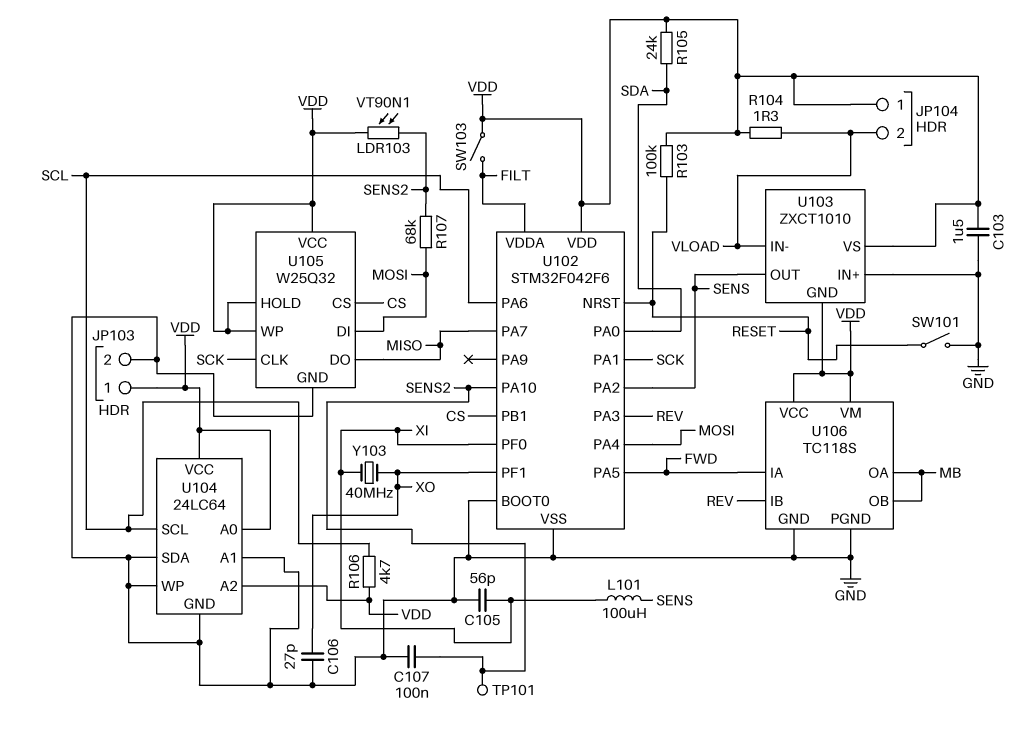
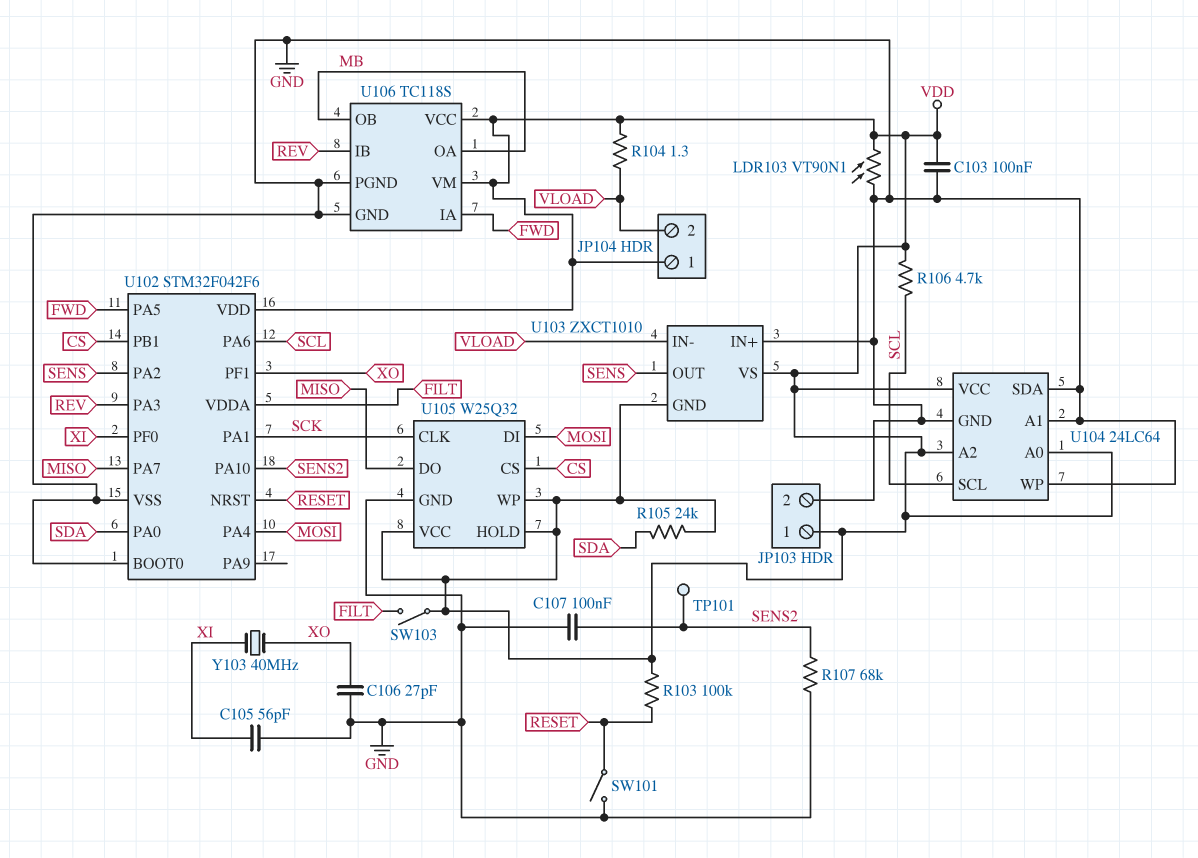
C103: 1.5uF (GND, VDD) -> 100nF (GND, VDD)
L101: 100uH (SENS, XI) -> none
LDR103: VT90N1 (SENS2, VDD) -> VT90N1 (GND, VDD)
R107: 68k (MOSI, SENS2) -> 68k (GND, SENS2)

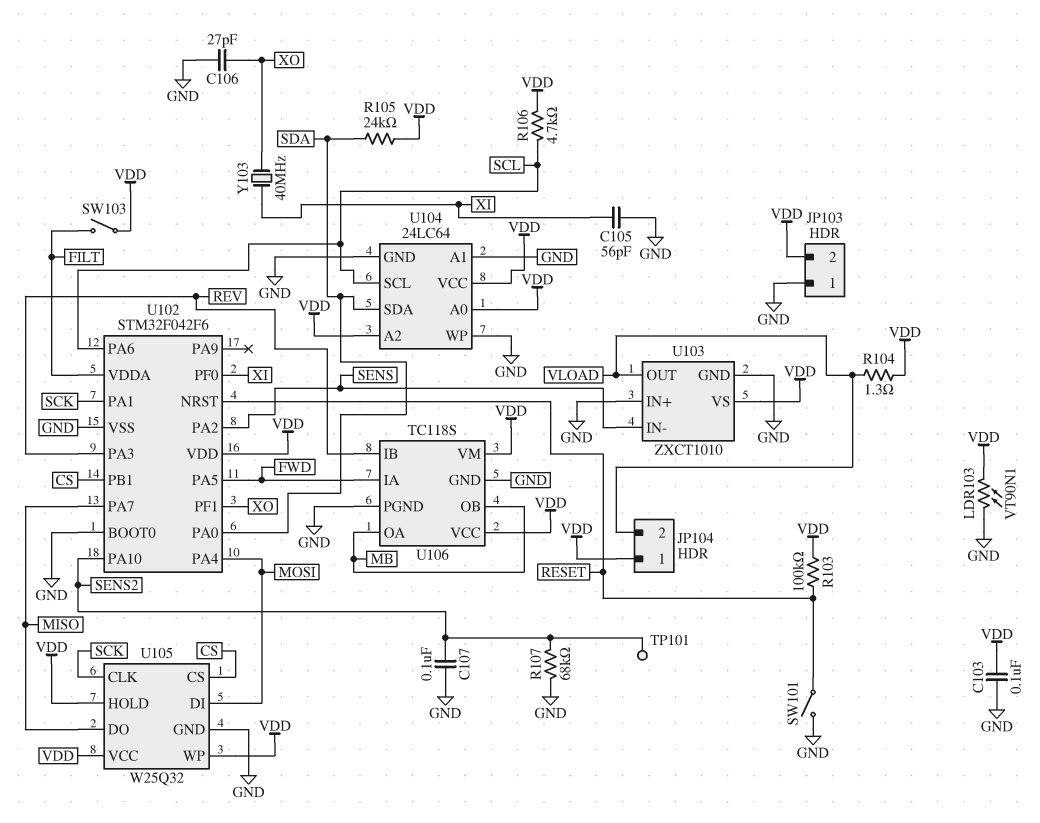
JP103 pin 1: VDD -> GND
JP103 pin 2: GND -> VDD
U103 pin GND: VDD -> GND
U103 pin IN-: VLOAD -> SENS
U103 pin OUT: SENS -> VLOAD
U104 pin SDA: GND -> SDA

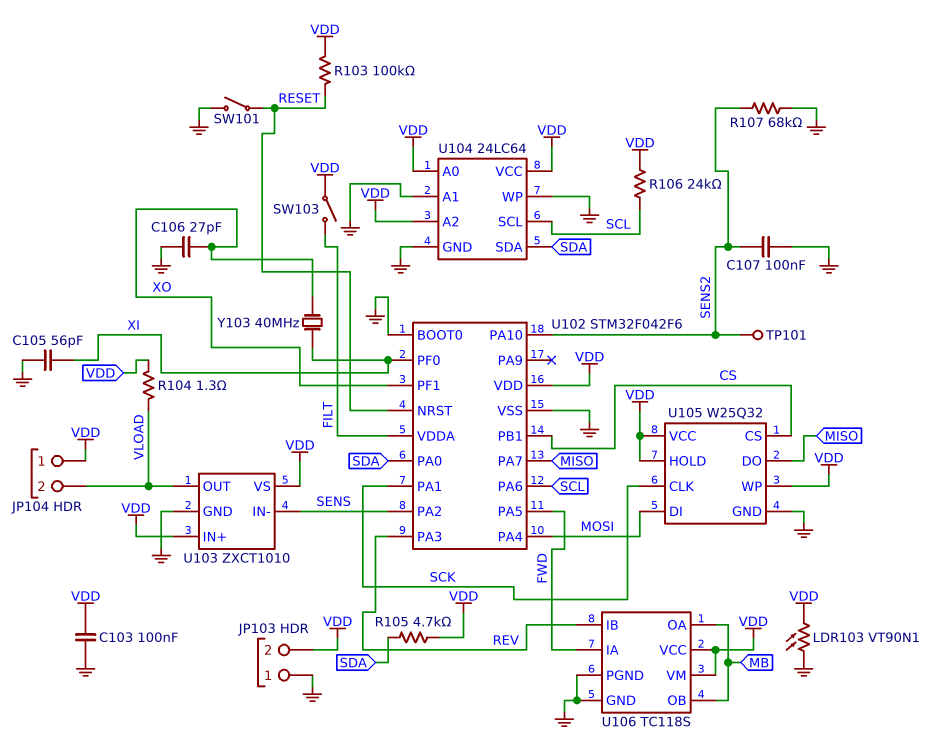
R105: 24k (SDA, VDD) -> 4.7k (SDA, VDD)
R106: 4.7k (SCL, VDD) -> 24k (SCL, VDD)
U103 pin IN+: GND -> VDD

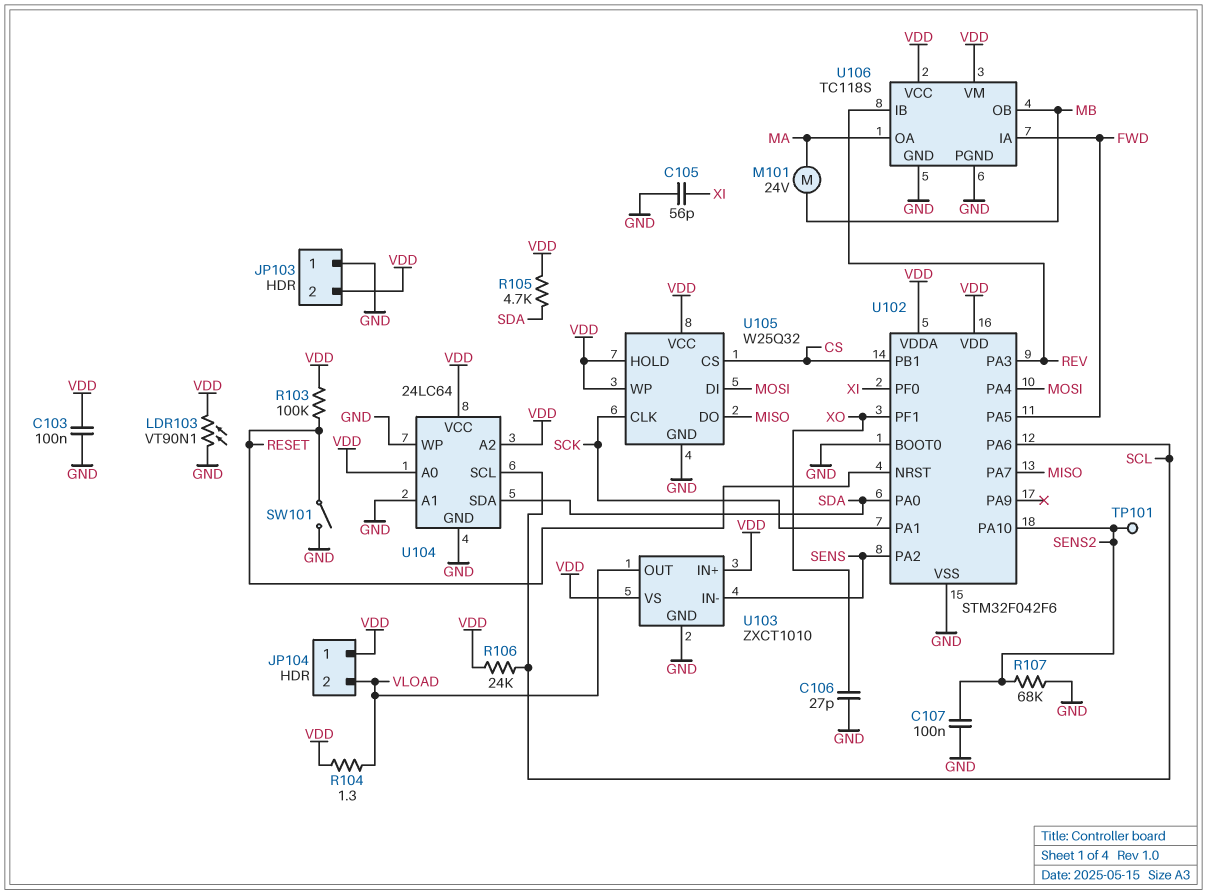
M101: none -> motor 24V (MA, MB)
SW103: switch (FILT, VDD) -> none
U102 pin VDDA: FILT -> VDD
U106 pin OA: MB -> MA
Y103: 40MHz (XI, XO) -> none

